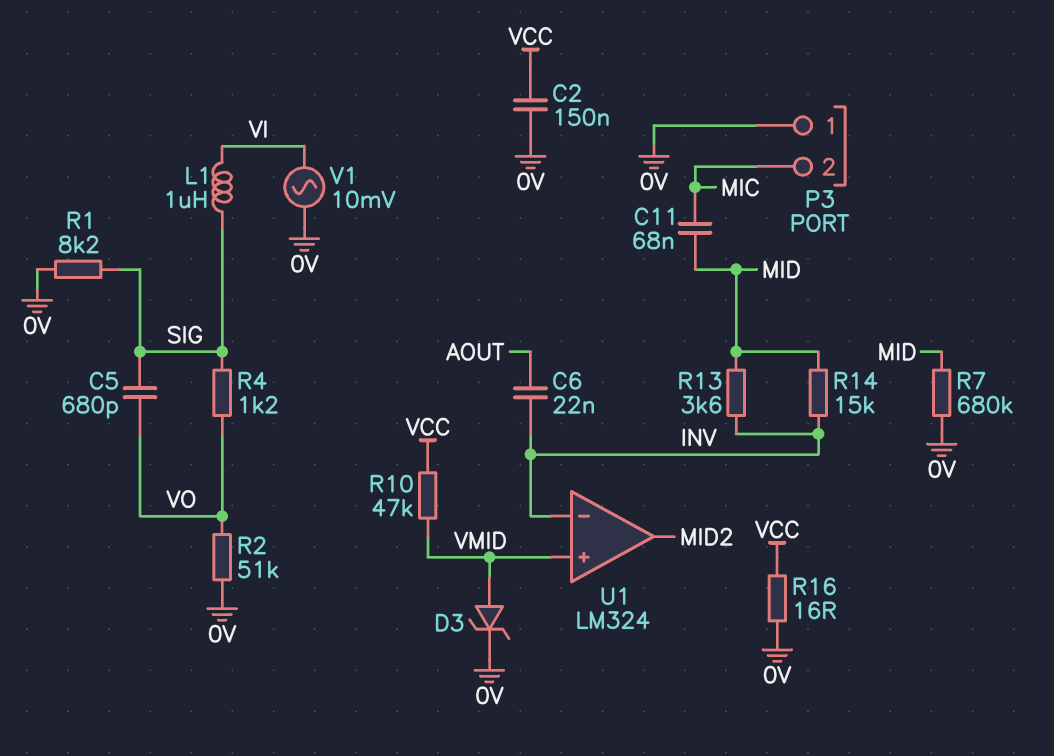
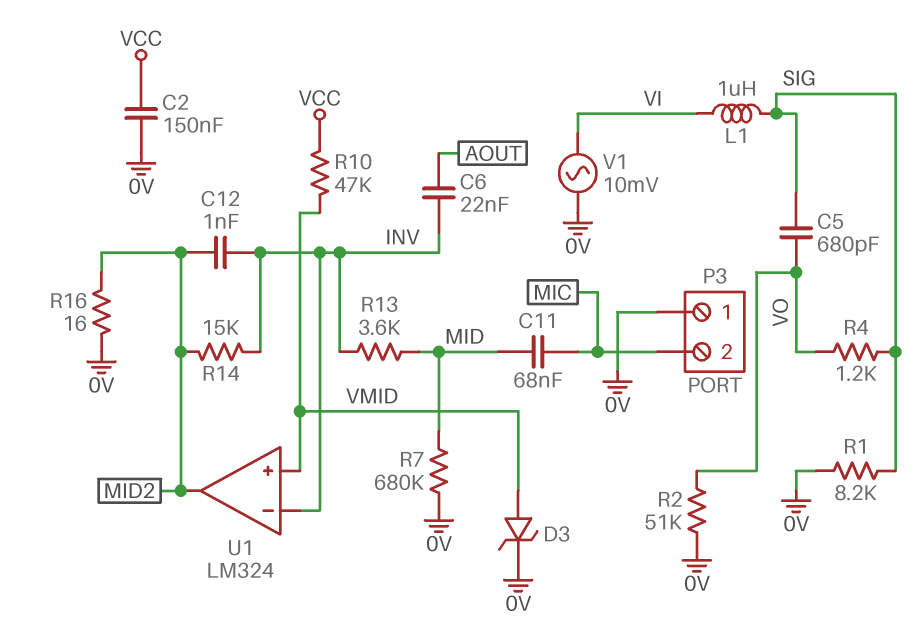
C12: none -> 1nF (INV, MID2)
R14: 15k (INV, MID) -> 15k (INV, MID2)
R16: 16 (0V, VCC) -> 16 (0V, MID2)

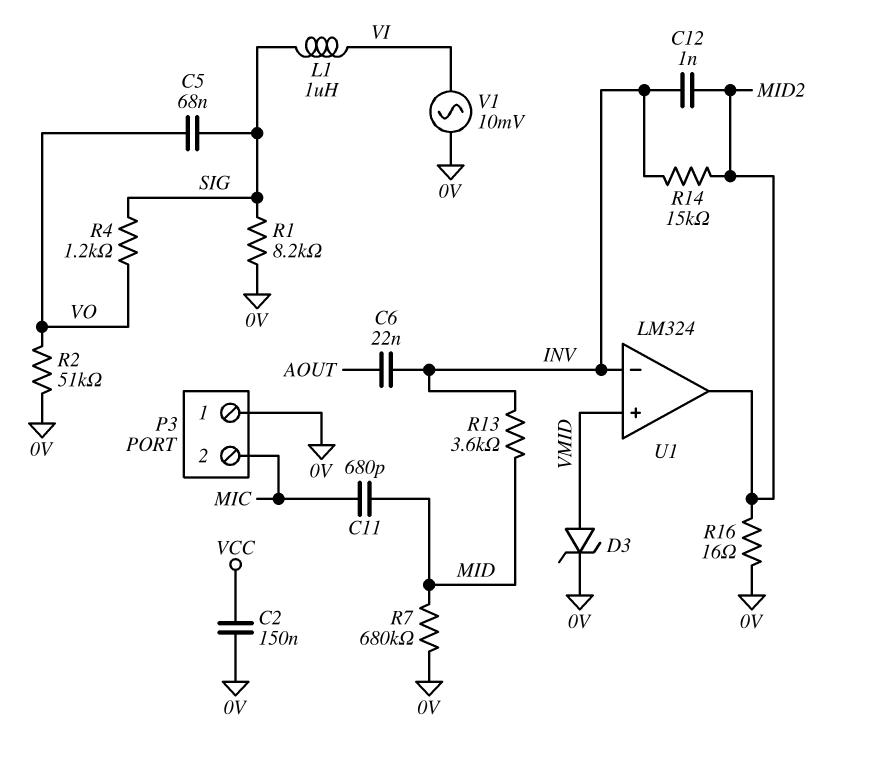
C5: 680pF (SIG, VO) -> 68nF (SIG, VO)
C11: 68nF (MIC, MID) -> 680pF (MIC, MID)
R10: 47k (VCC, VMID) -> none

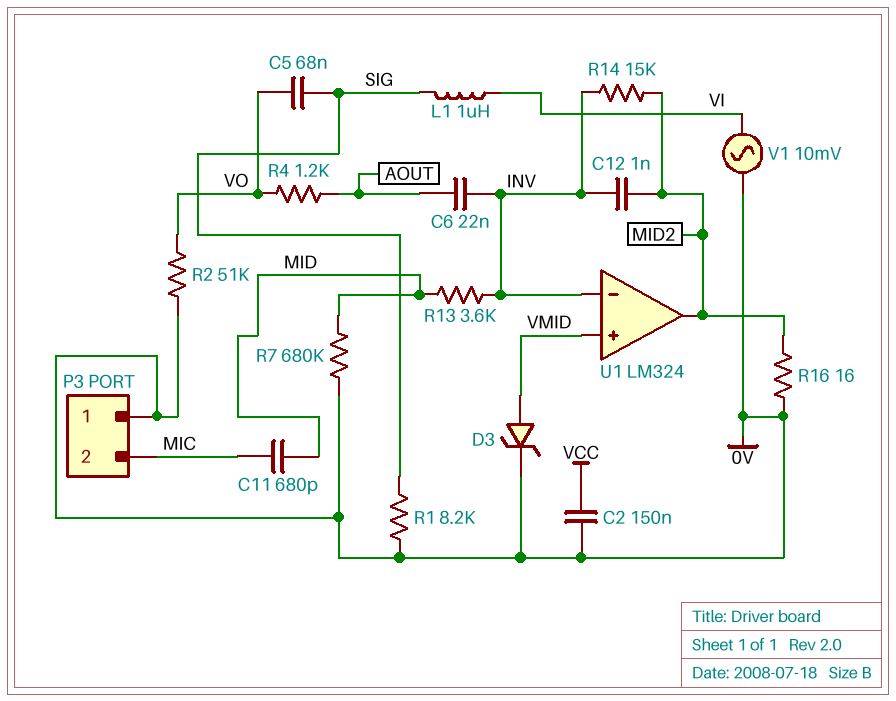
R4: 1.2k (SIG, VO) -> 1.2k (AOUT, VO)

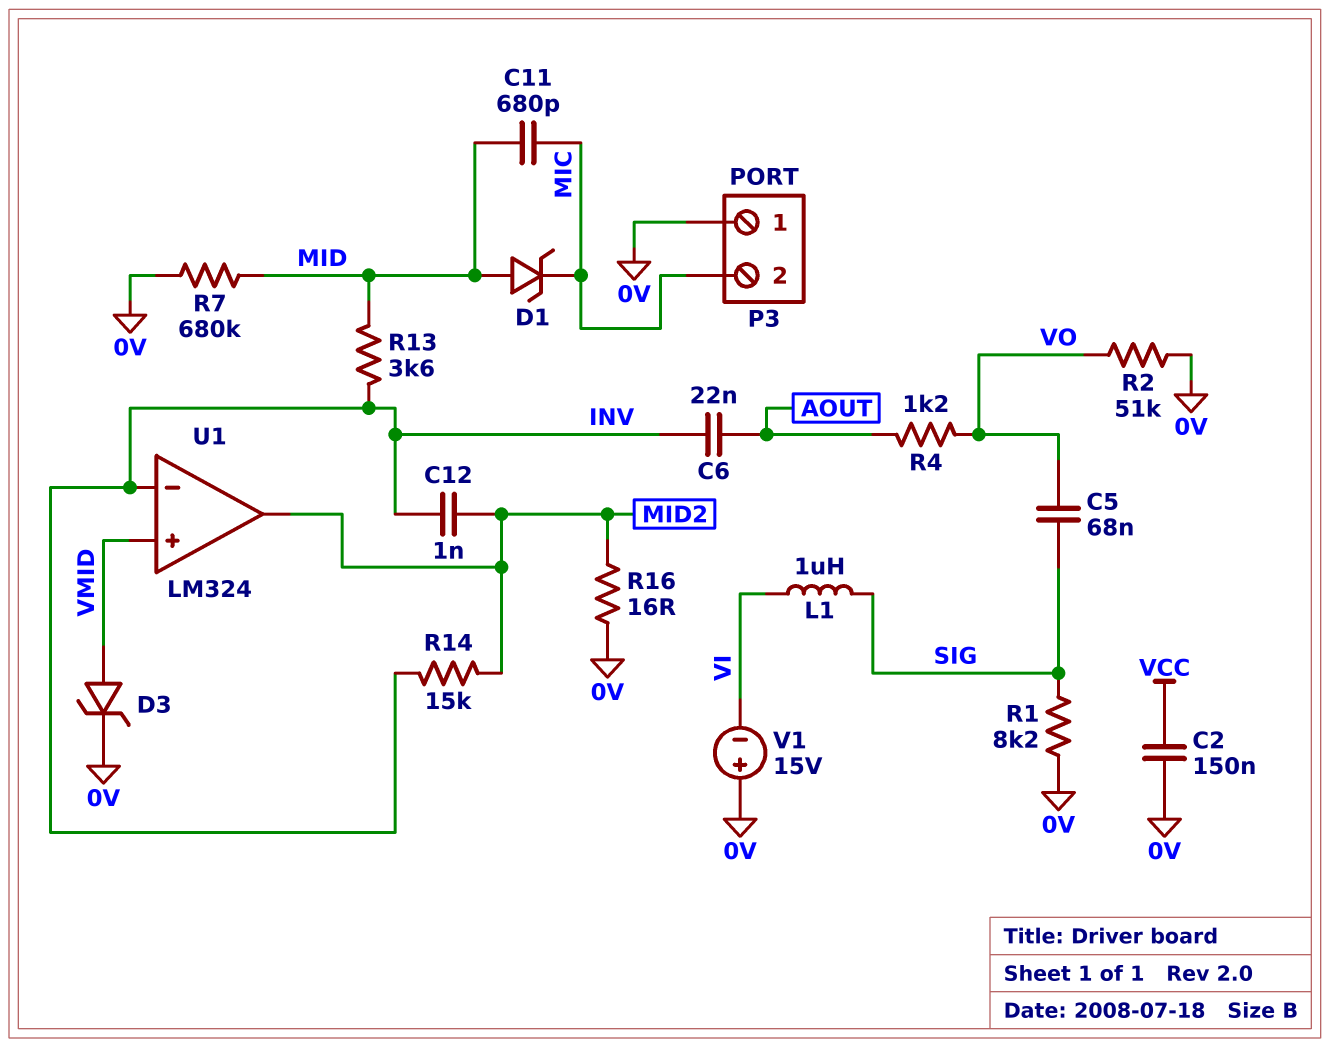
D1: none -> zener (A MID, K MIC)
V1: AC 10mV (0V, VI) -> 15V (plus 0V, minus VI)

